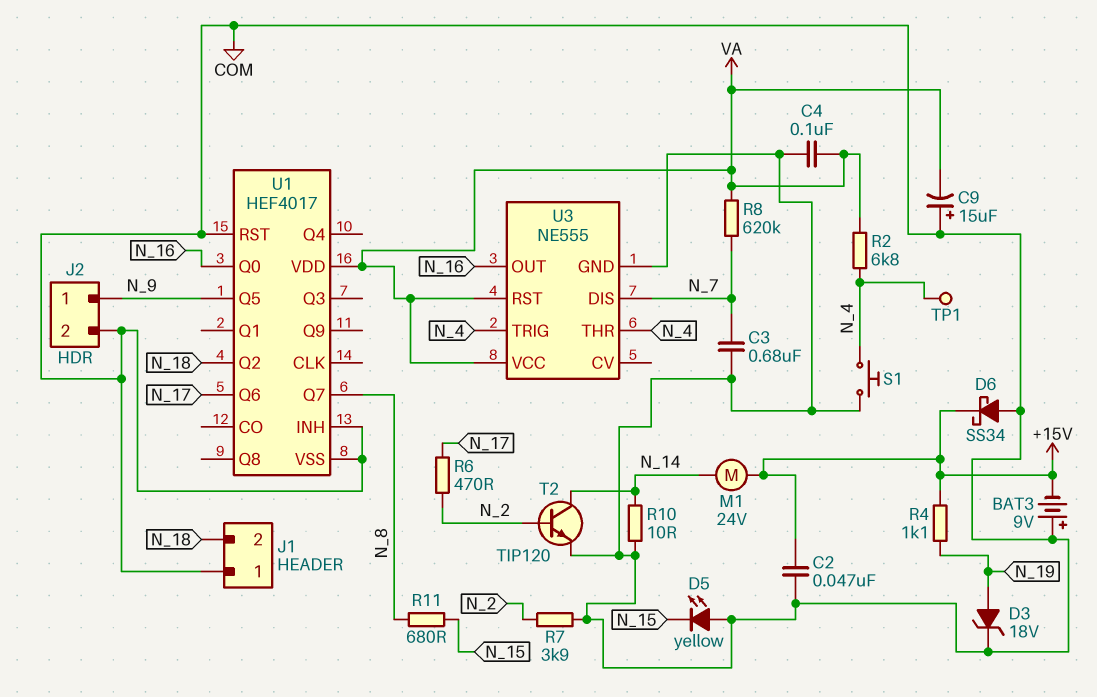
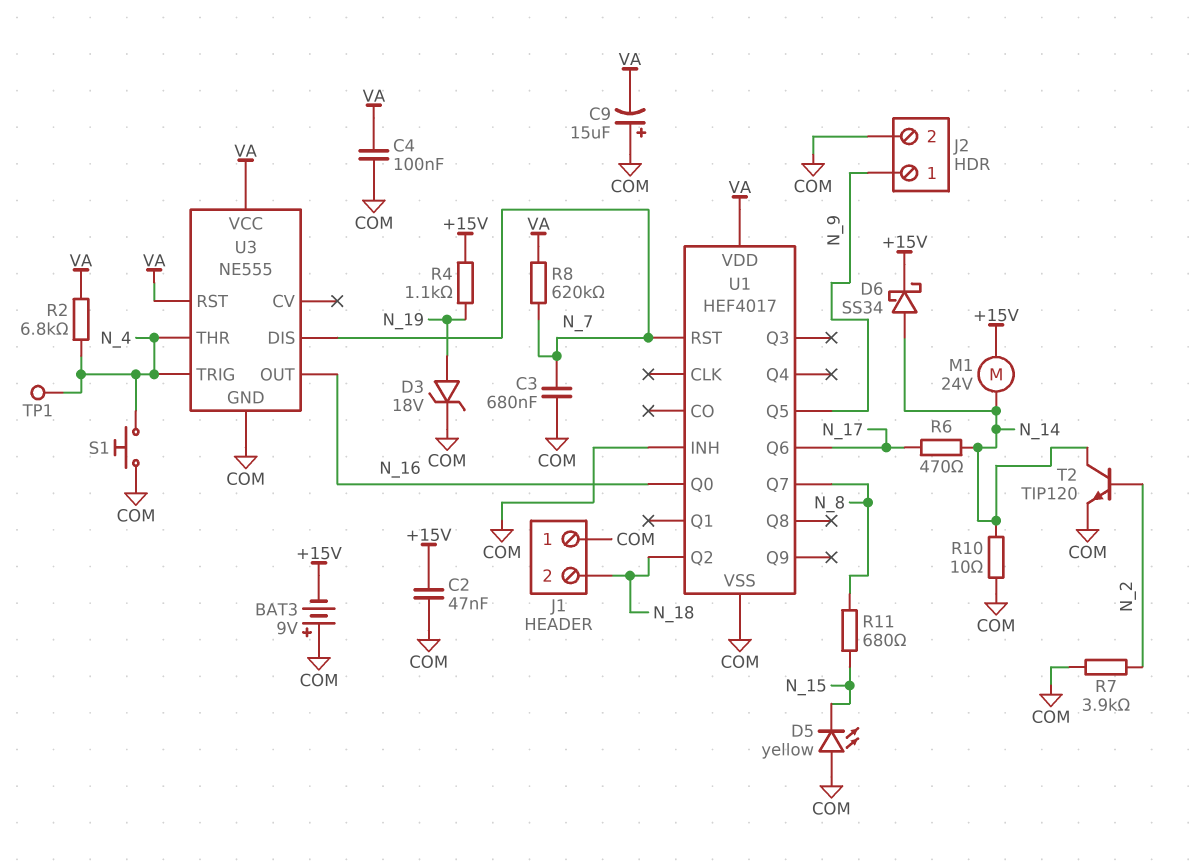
D6: schottky SS34 (A COM, K +15V) -> schottky SS34 (A N_14, K +15V)
R6: 470 (N_2, N_17) -> 470 (N_14, N_17)
U1 pin RST: COM -> N_7

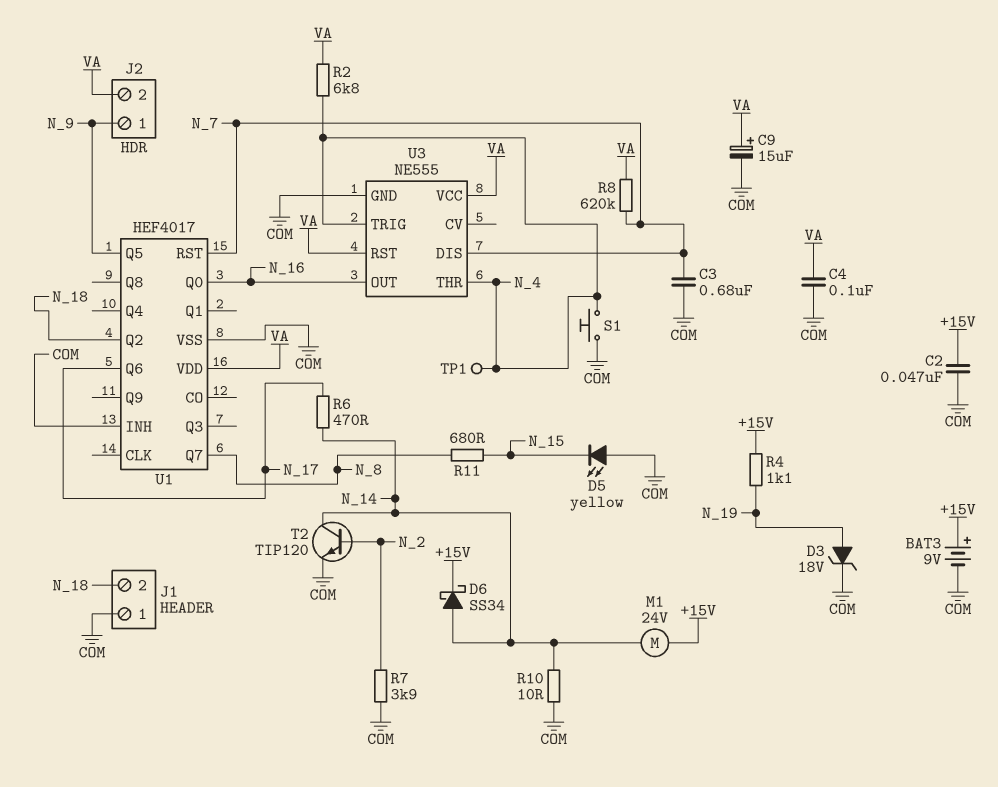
BAT3: 9V (plus COM, minus +15V) -> 9V (plus +15V, minus COM)
C9: 15uF (plus COM, minus VA) -> 15uF (plus VA, minus COM)
J2 pin 2: COM -> VA

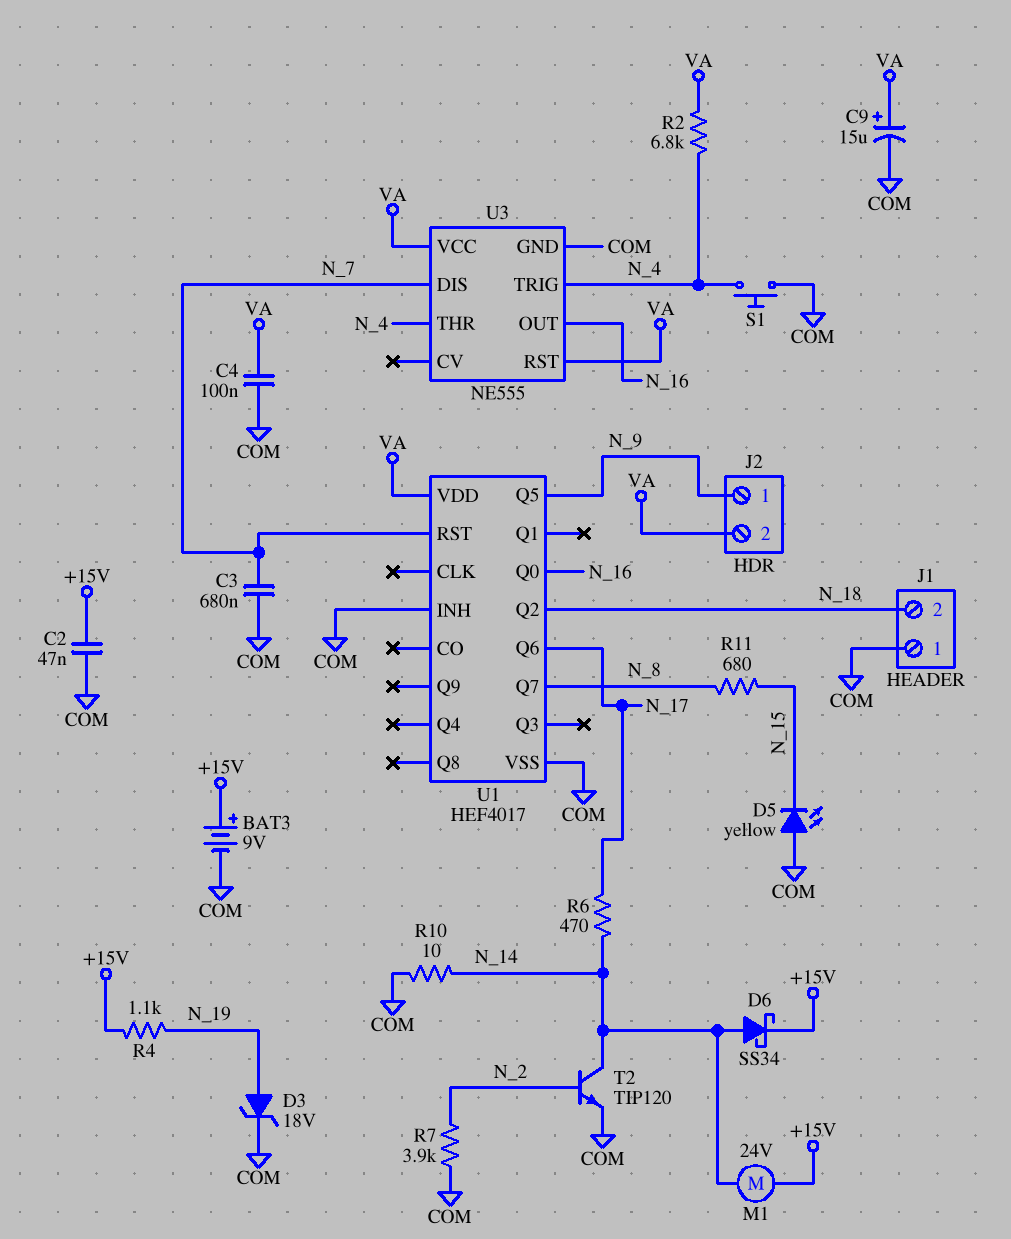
R8: 620k (N_7, VA) -> none
TP1: test point (N_4) -> none

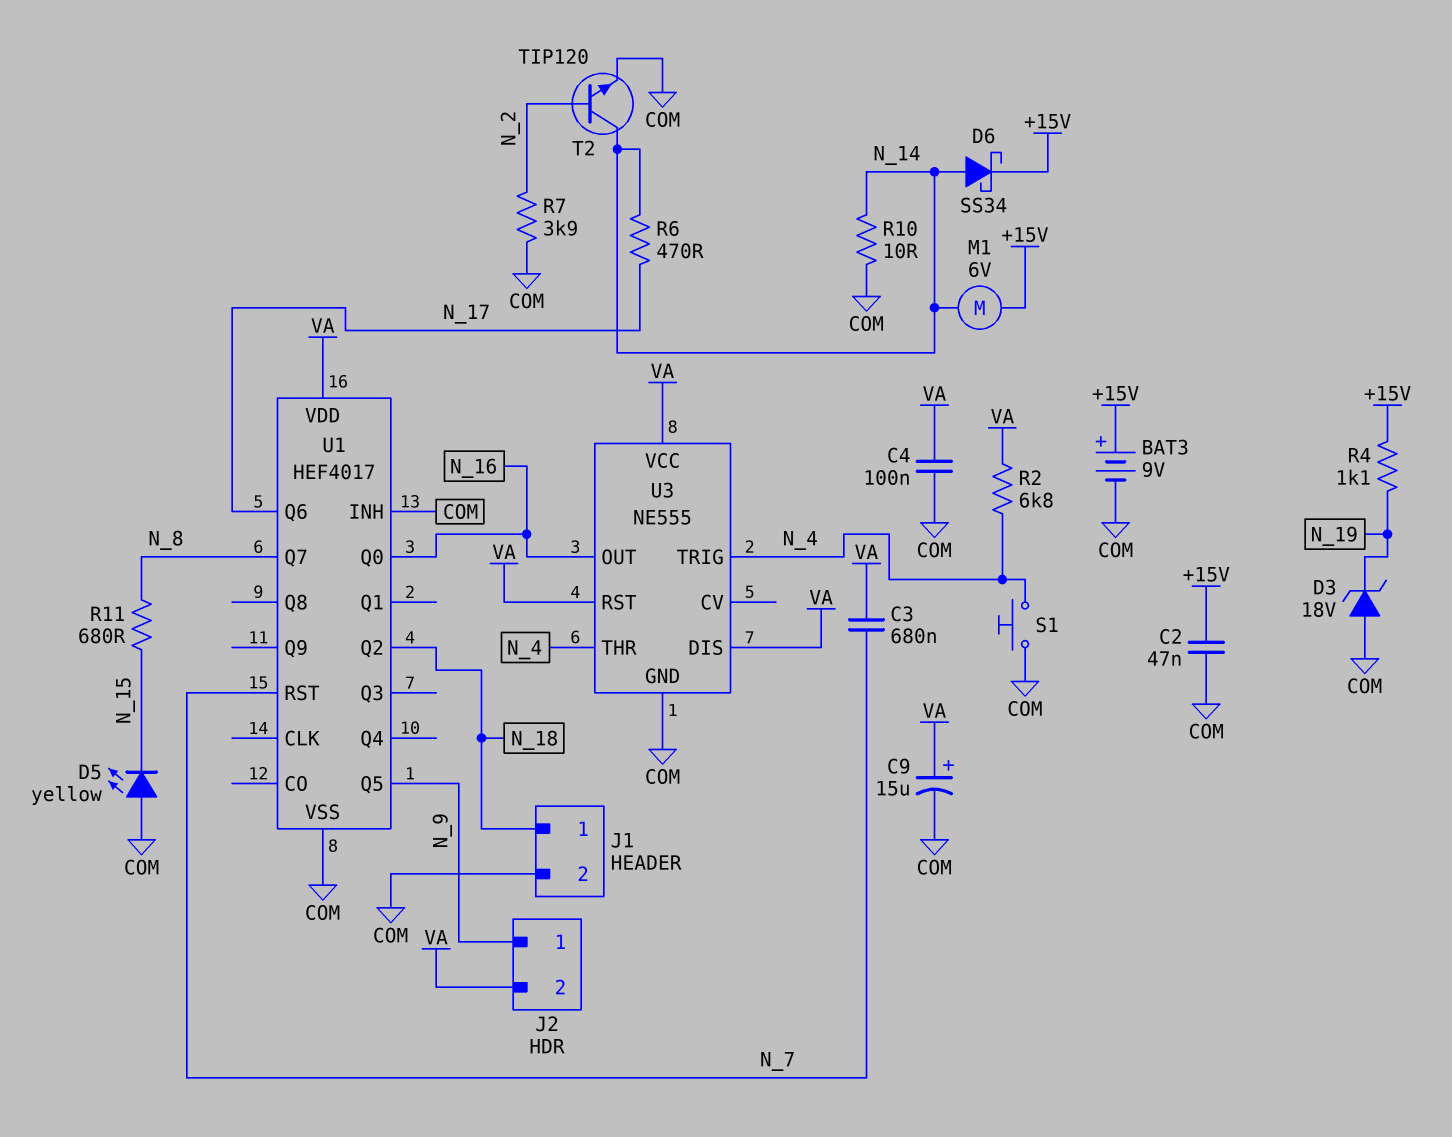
C3: 680nF (COM, N_7) -> 680nF (N_7, VA)
D3: zener 18V (A N_19, K COM) -> zener 18V (A COM, K N_19)
J1 pin 1: COM -> N_18
J1 pin 2: N_18 -> COM
M1: motor 24V (+15V, N_14) -> motor 6V (+15V, N_14)
U3 pin DIS: N_7 -> VA

